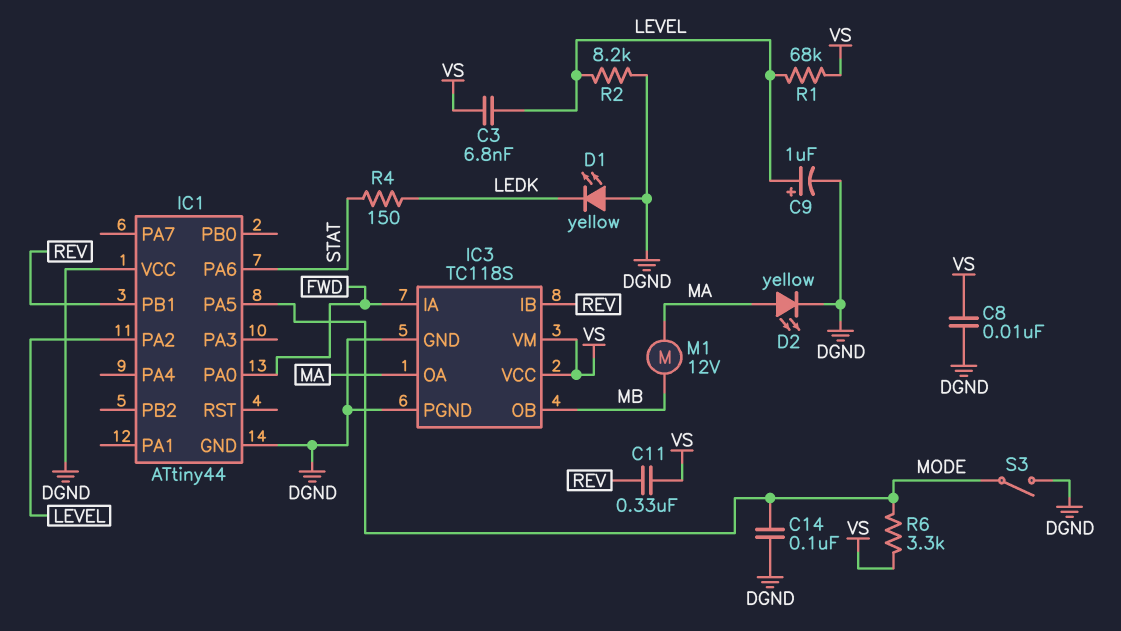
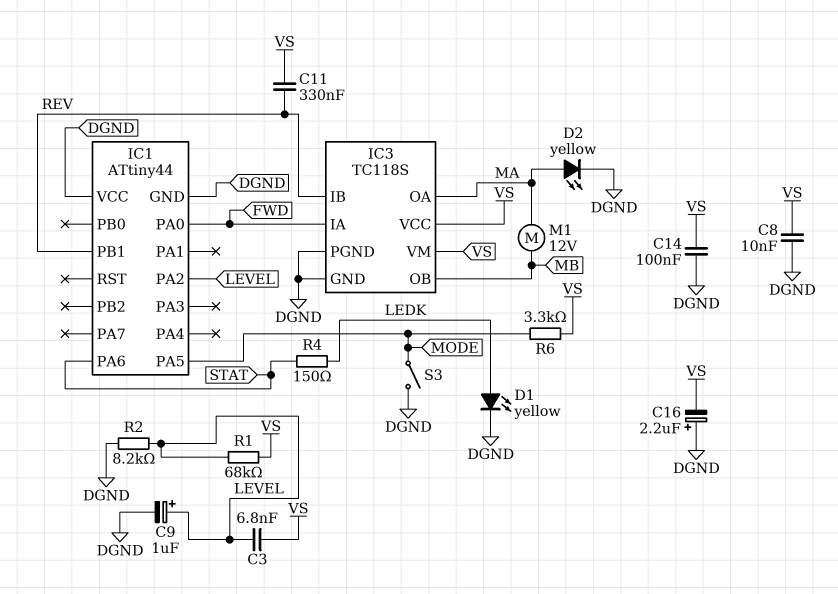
C14: 100nF (DGND, MODE) -> 100nF (DGND, VS)
C16: none -> 2.2uF (plus DGND, minus VS)
D1: LED yellow (A DGND, K LEDK) -> LED yellow (A LEDK, K DGND)

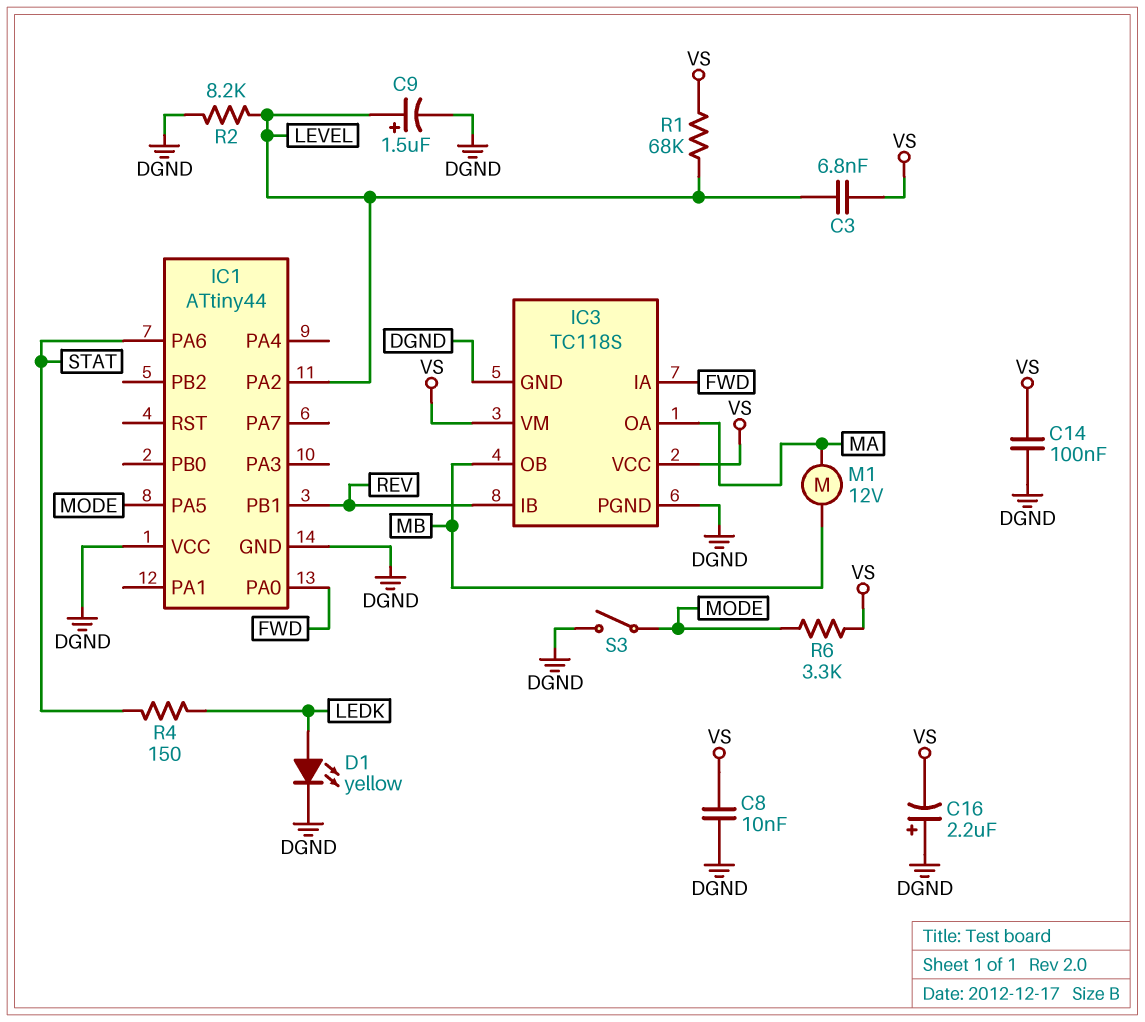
C9: 1uF (plus LEVEL, minus DGND) -> 1.5uF (plus LEVEL, minus DGND)
C11: 330nF (REV, VS) -> none
D2: LED yellow (A MA, K DGND) -> none

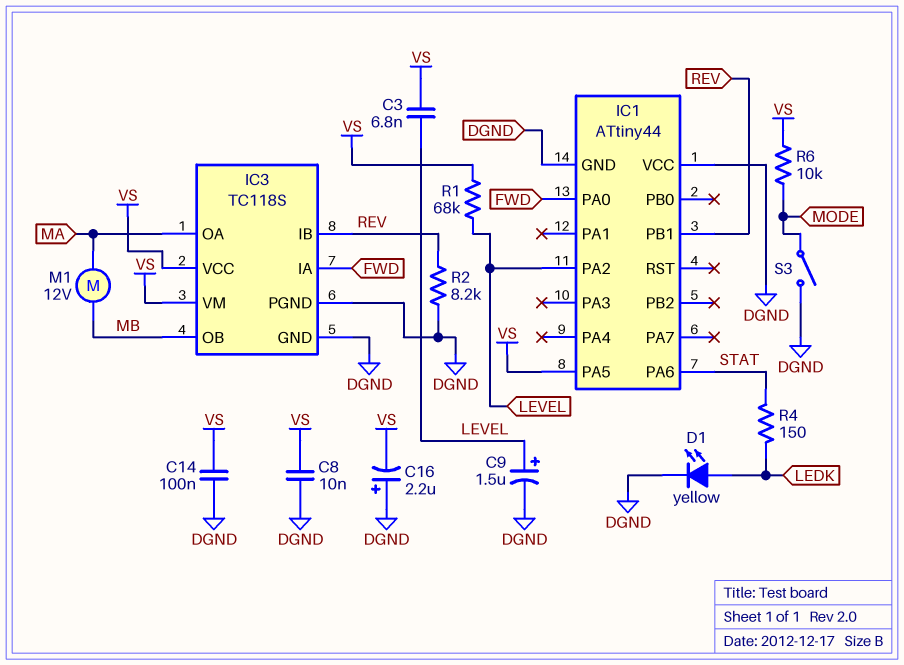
IC1 pin PA5: MODE -> VS
R2: 8.2k (DGND, LEVEL) -> 8.2k (DGND, REV)
R6: 3.3k (MODE, VS) -> 10k (MODE, VS)

